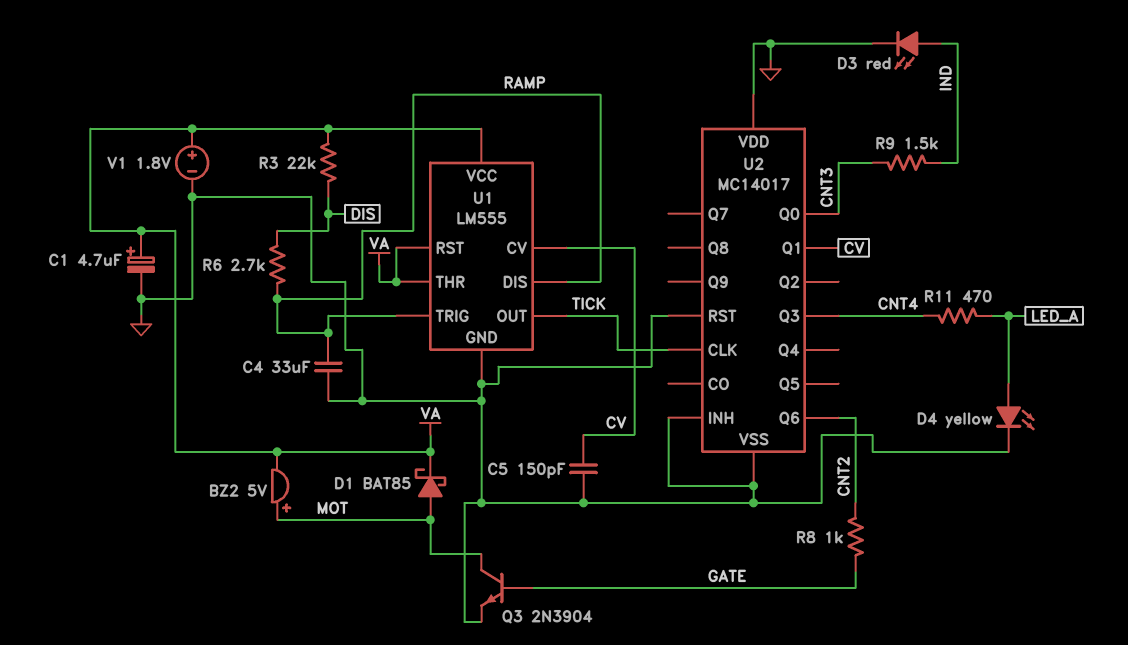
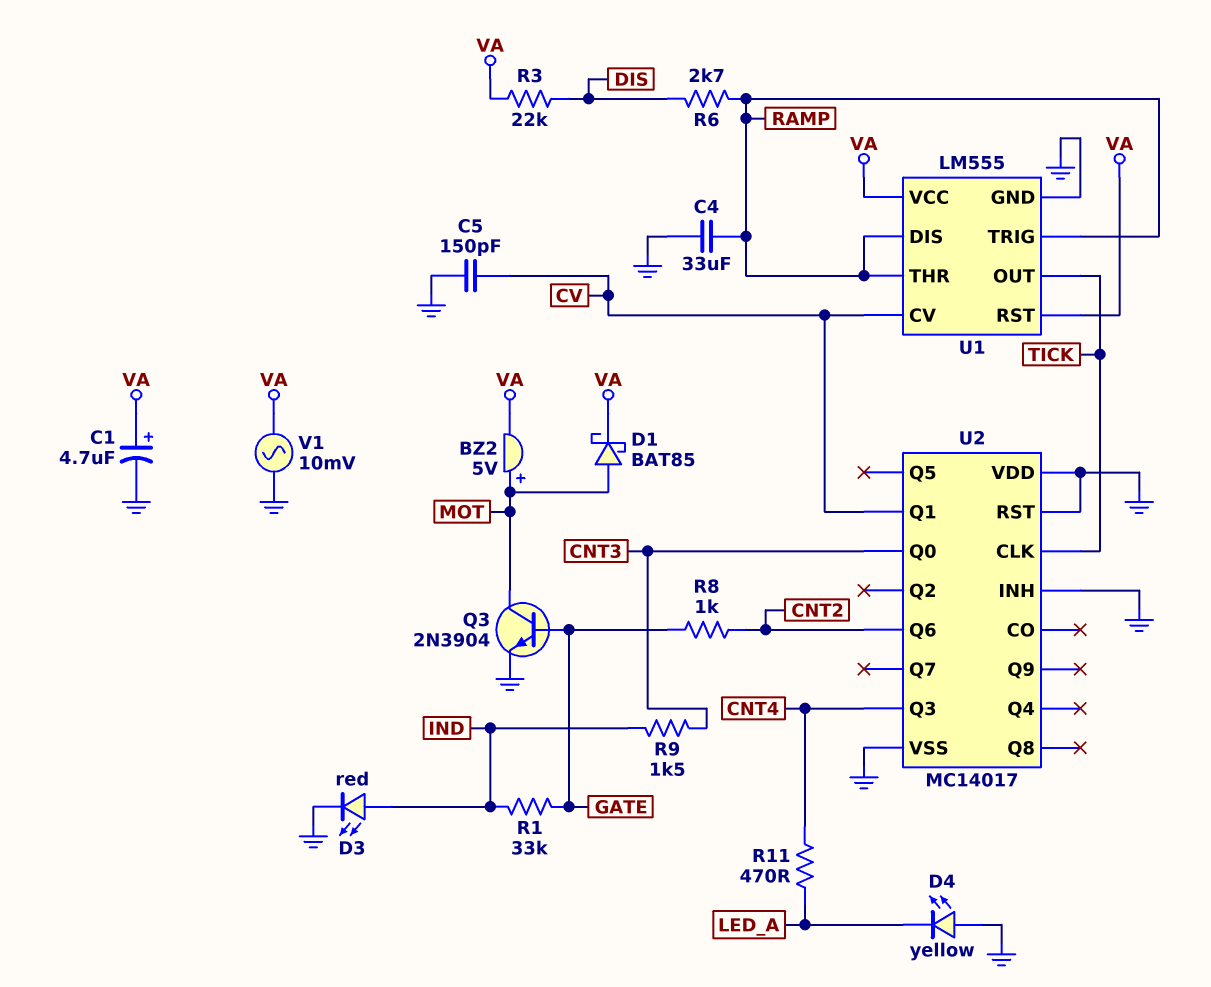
D4: LED yellow (A LED_A, K GND) -> LED yellow (A GND, K LED_A)
R1: none -> 33k (GATE, IND)
U1 pin THR: VA -> RAMP
V1: 1.8V (plus VA, minus GND) -> AC 10mV (GND, VA)

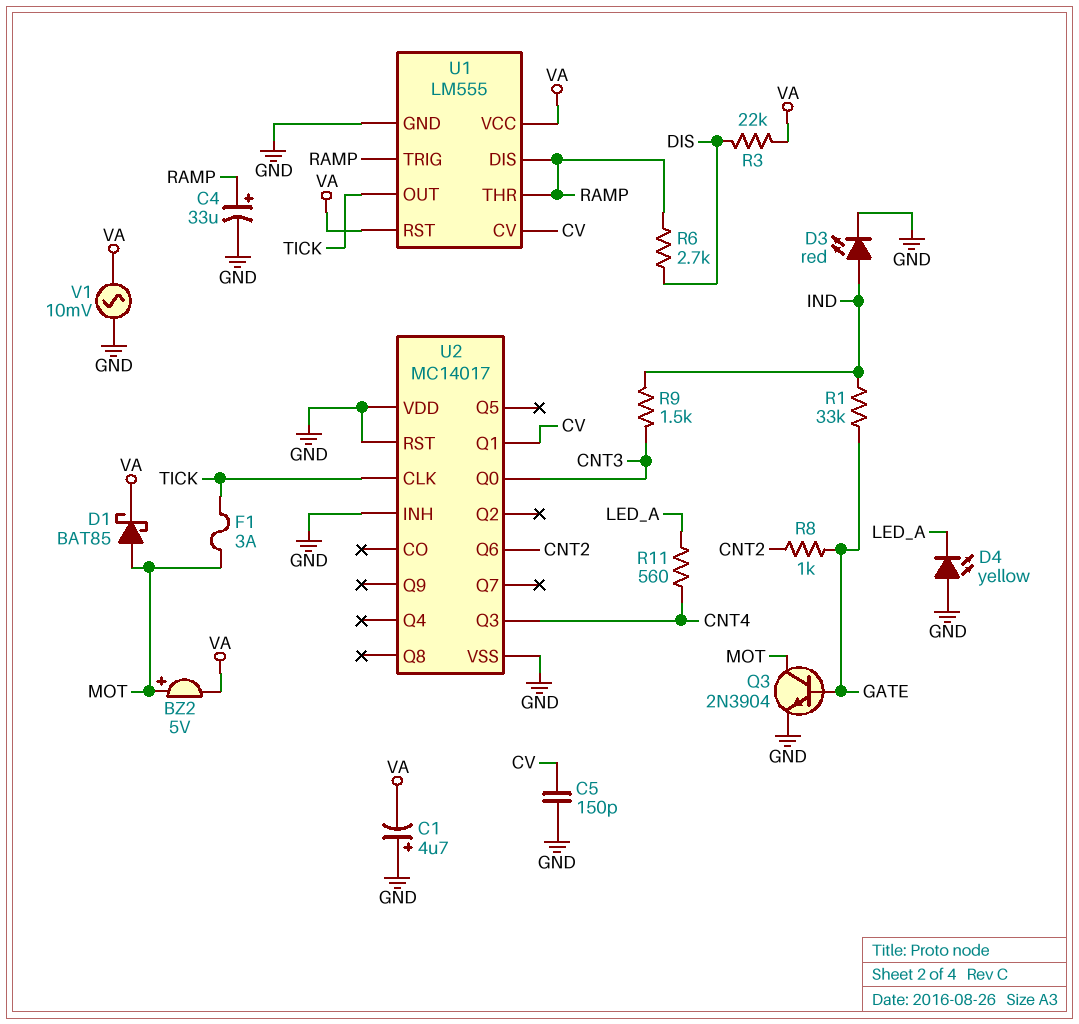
C1: 4.7uF (plus VA, minus GND) -> 4.7uF (plus GND, minus VA)
C4: 33uF (GND, RAMP) -> 33uF (plus RAMP, minus GND)
F1: none -> 3A (MOT, TICK)
R11: 470 (CNT4, LED_A) -> 560 (CNT4, LED_A)

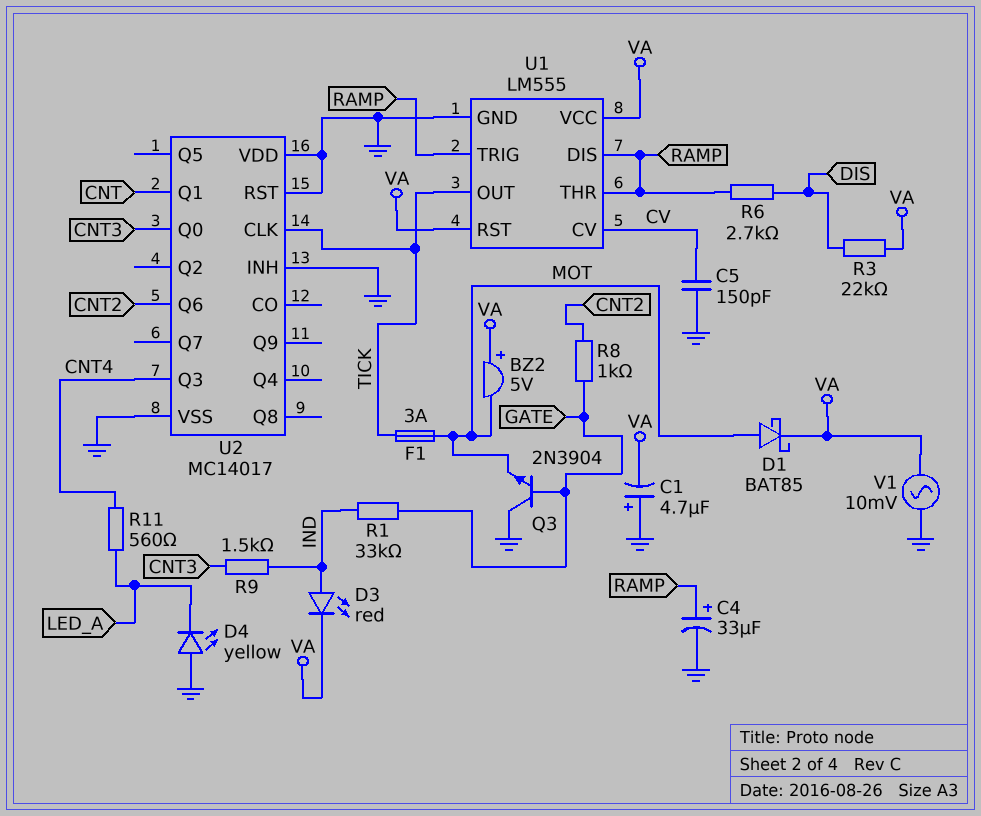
BZ2: buzzer 5V (plus MOT, minus VA) -> buzzer 5V (plus VA, minus MOT)
D3: LED red (A IND, K GND) -> LED red (A IND, K VA)
Q3: NPN 2N3904 (B GATE, C MOT, E GND) -> NPN 2N3904 (B GATE, C GND, E MOT)
U2 pin Q1: CV -> CNT

